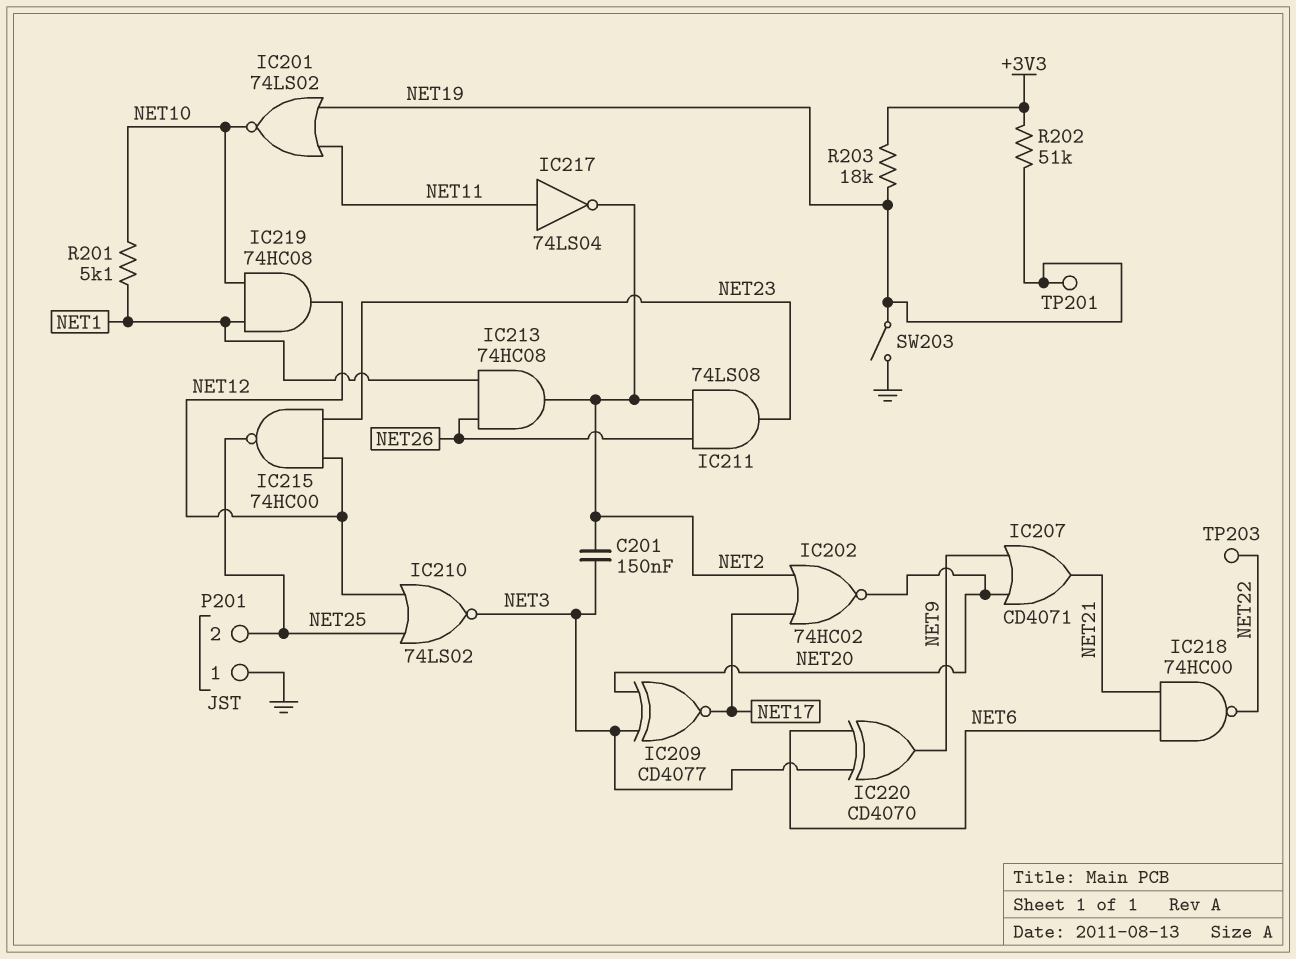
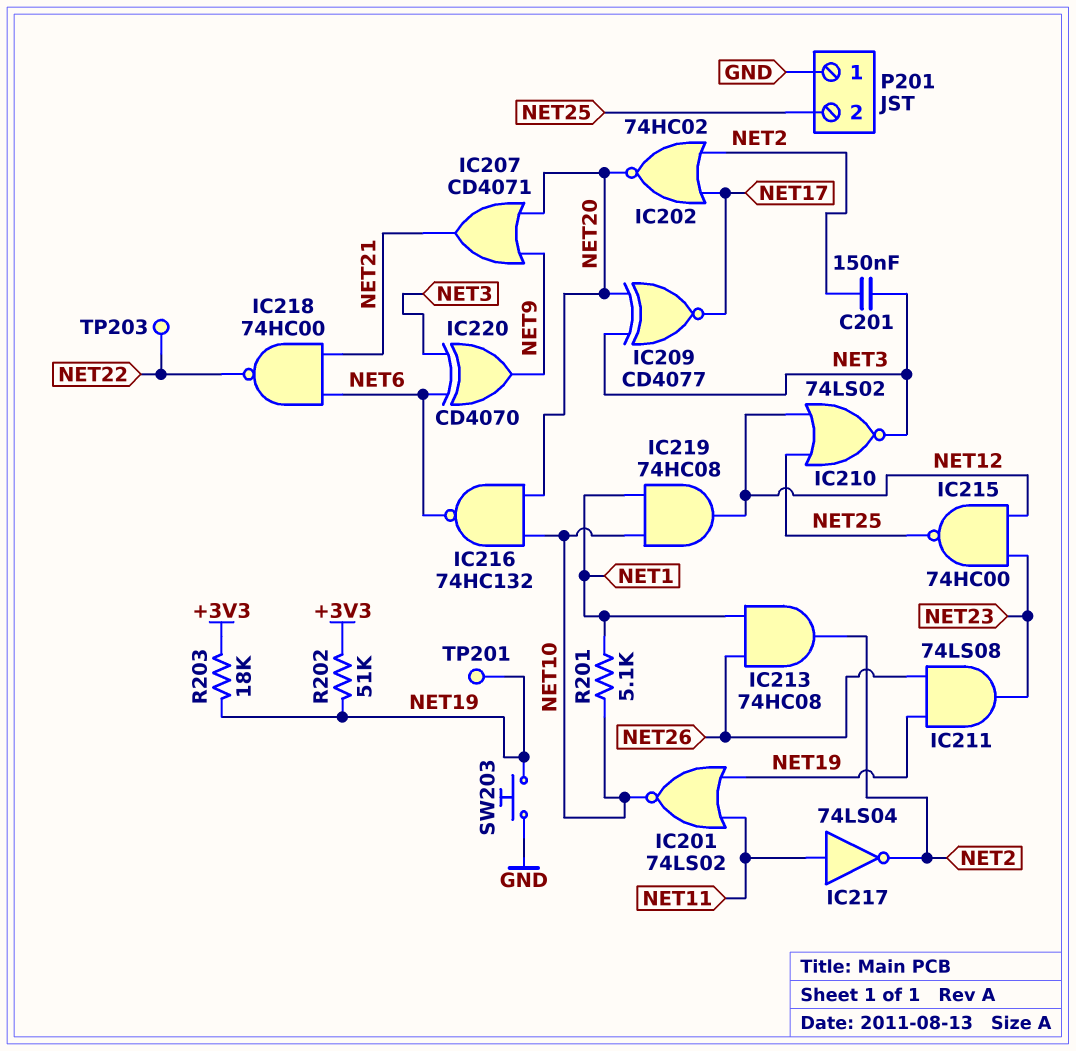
IC211: AND 74LS08 (in NET2, in NET26, out NET23) -> AND 74LS08 (in NET19, in NET26, out NET23)
IC216: none -> NAND 74HC132 (in NET10, in NET20, out NET6)
SW203: switch (GND, NET19) -> button (GND, NET19)

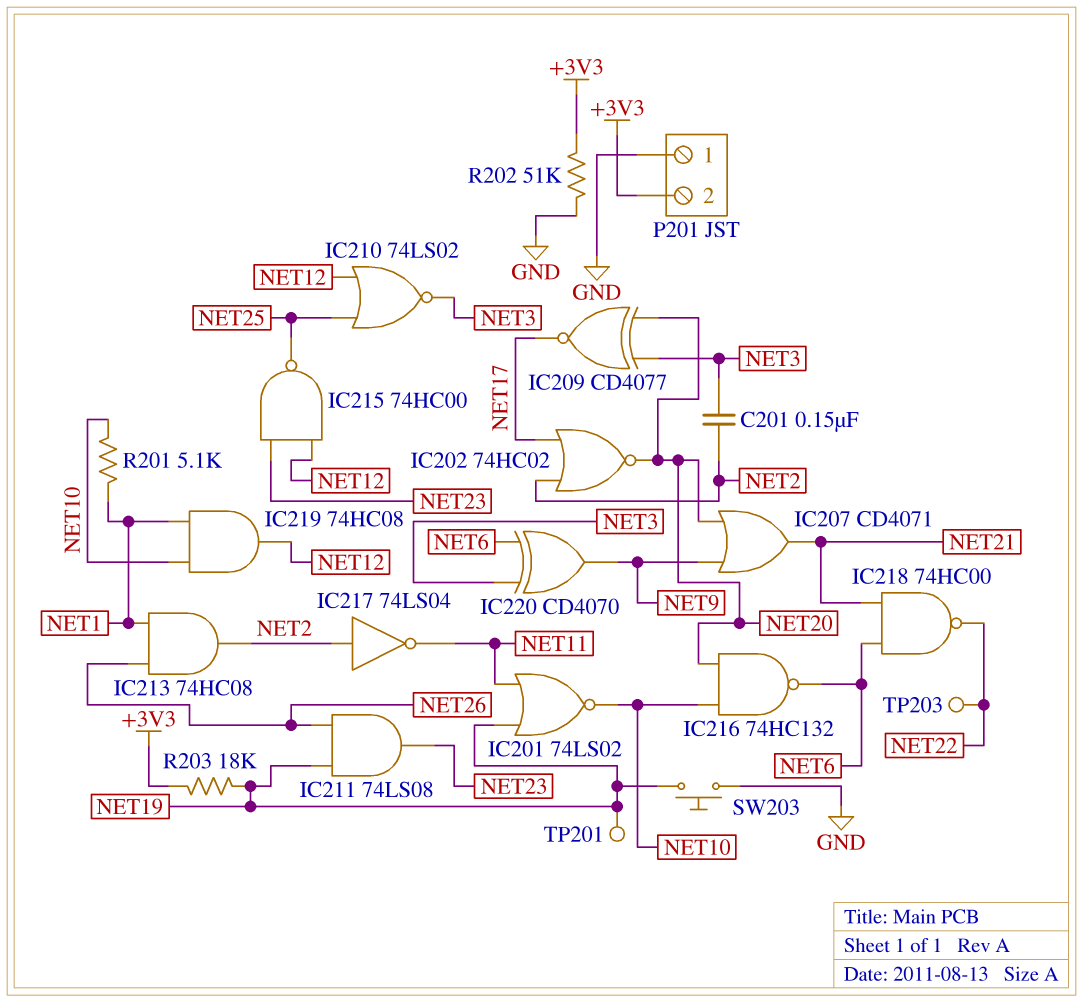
IC217: NOT 74LS04 (in NET11, out NET2) -> NOT 74LS04 (in NET2, out NET11)
P201 pin 2: NET25 -> +3V3
R202: 51k (+3V3, NET19) -> 51k (+3V3, GND)

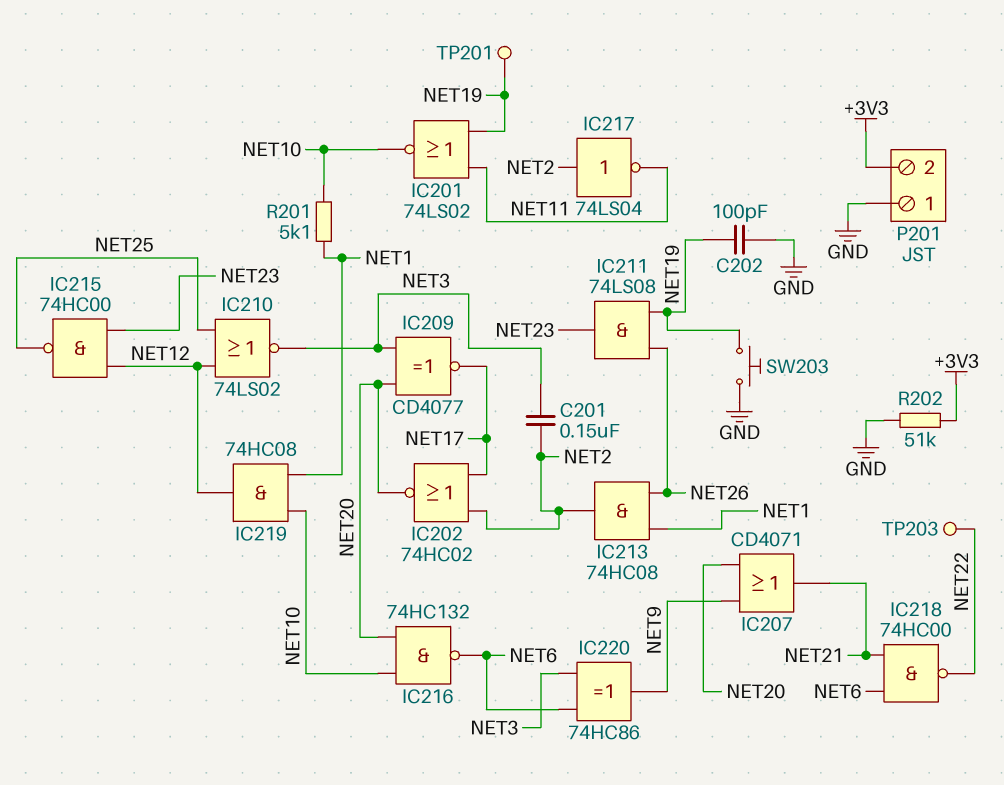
C202: none -> 100pF (GND, NET19)
IC220: XOR CD4070 (in NET3, in NET6, out NET9) -> XOR 74HC86 (in NET3, in NET6, out NET9)
R203: 18k (+3V3, NET19) -> none

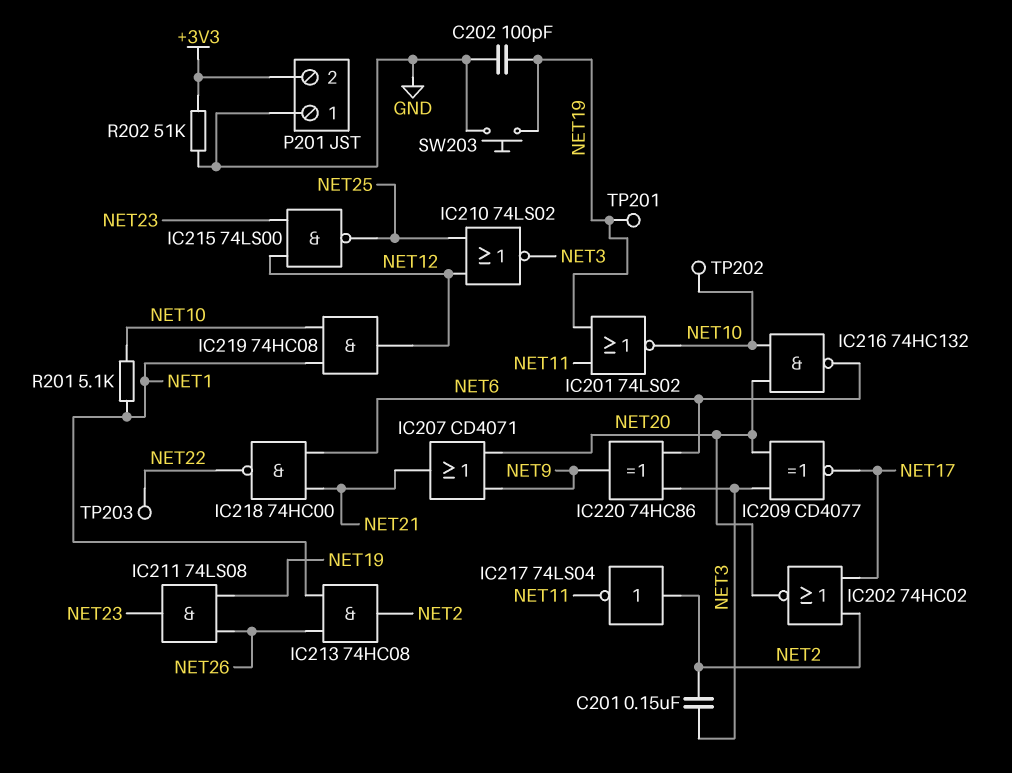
IC215: NAND 74HC00 (in NET12, in NET23, out NET25) -> NAND 74LS00 (in NET12, in NET23, out NET25)
TP202: none -> test point (NET10)

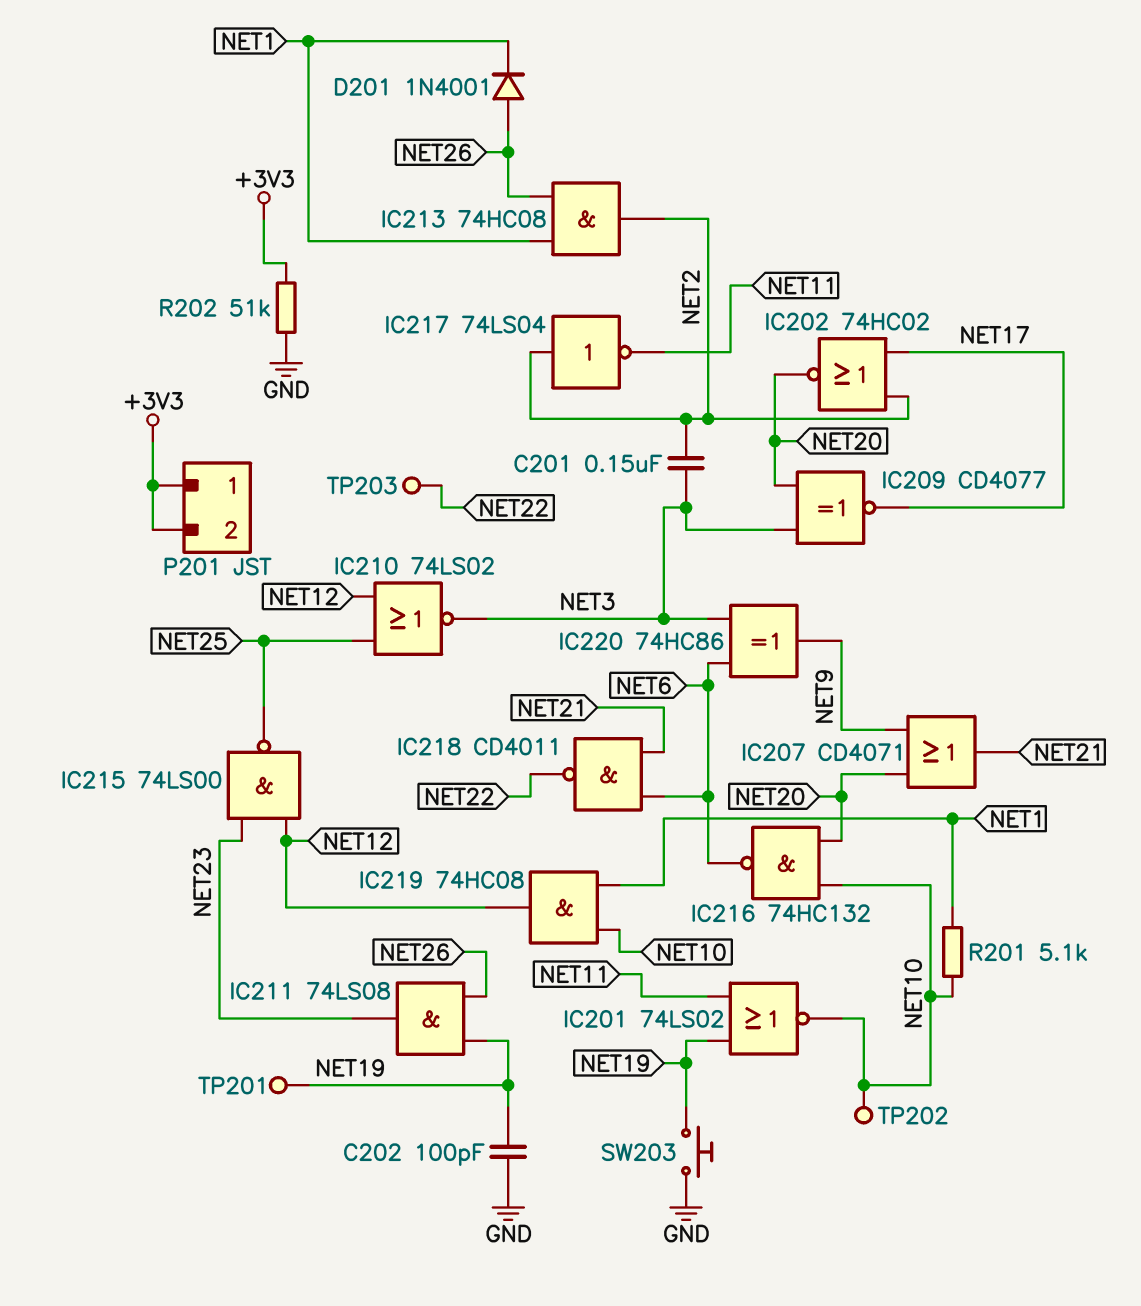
D201: none -> diode 1N4001 (A NET26, K NET1)
IC218: NAND 74HC00 (in NET6, in NET21, out NET22) -> NAND CD4011 (in NET6, in NET21, out NET22)
P201 pin 1: GND -> +3V3

